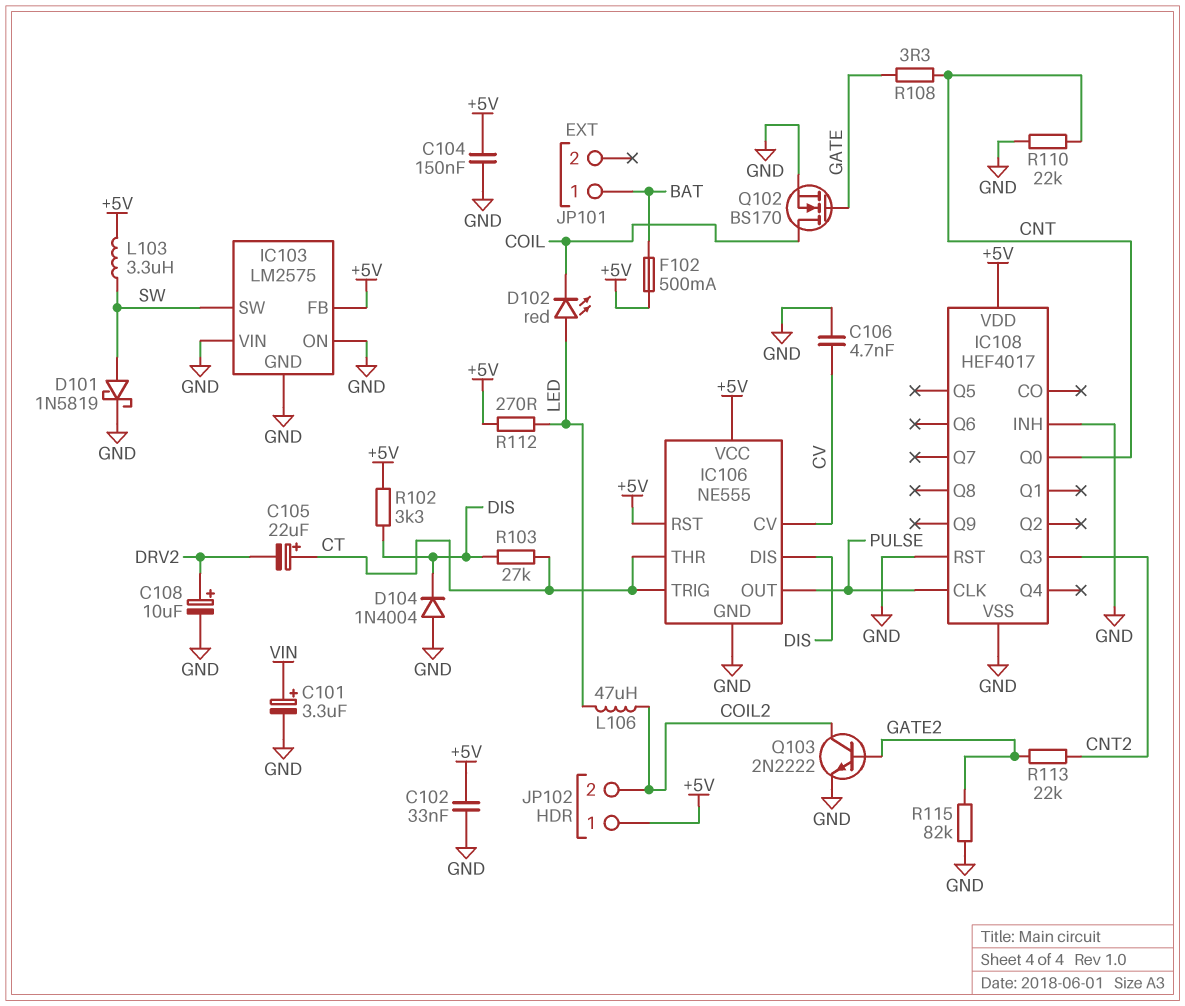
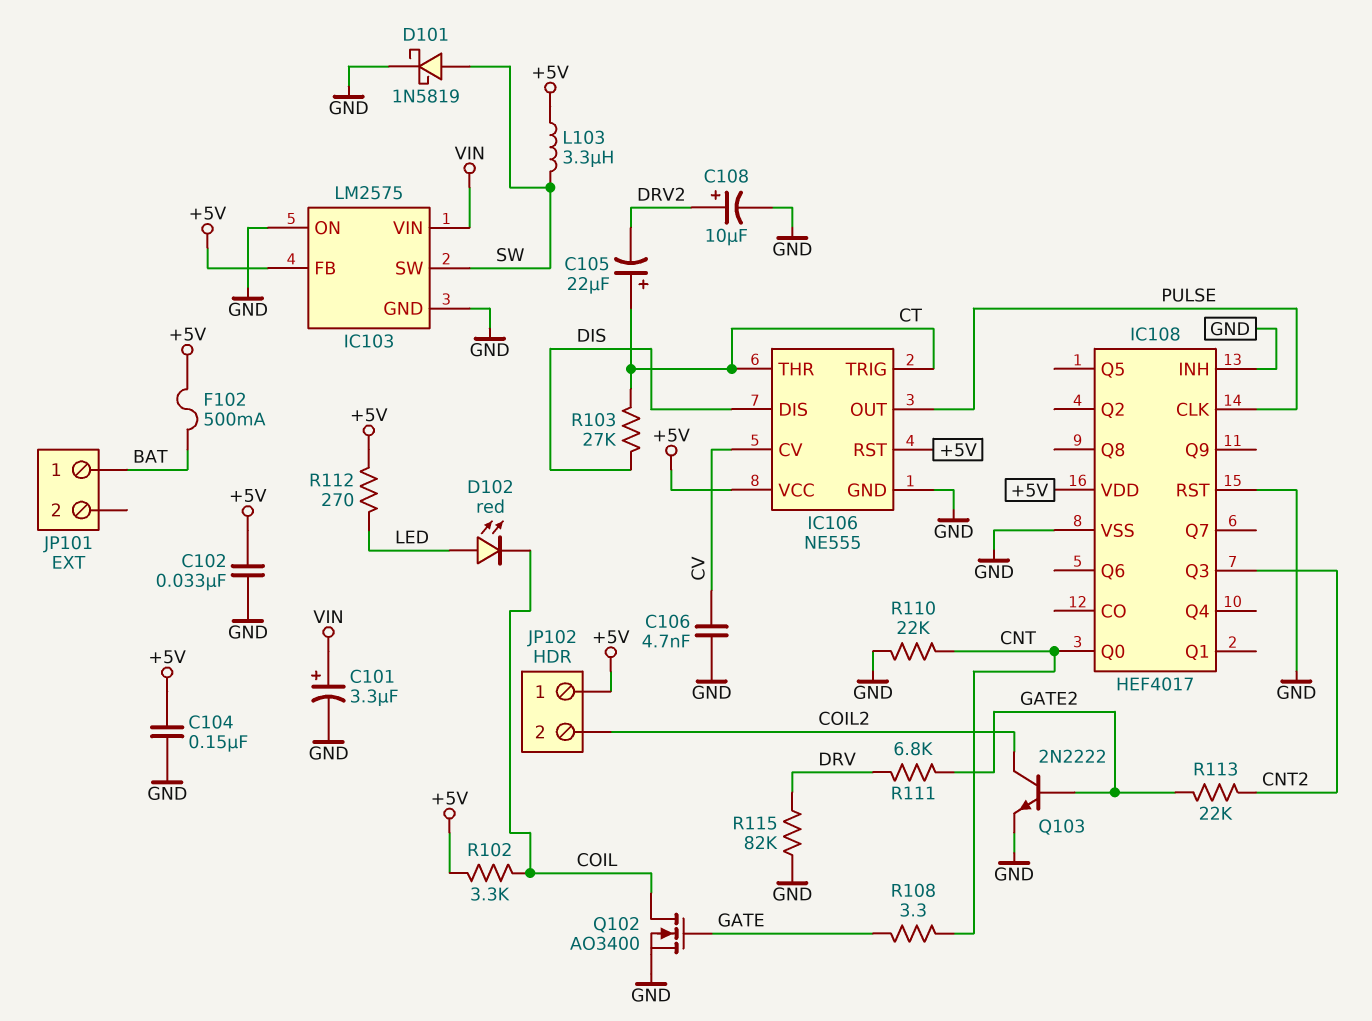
D104: diode 1N4004 (A GND, K DIS) -> none
IC103 pin VIN: GND -> VIN
L106: 47uH (COIL2, LED) -> none
Q102: NMOS BS170 (G GATE, D COIL, S GND) -> NMOS AO3400 (G GATE, D COIL, S GND)
R102: 3.3k (+5V, DIS) -> 3.3k (+5V, COIL)
R111: none -> 6.8k (DRV, GATE2)
R115: 82k (GATE2, GND) -> 82k (DRV, GND)

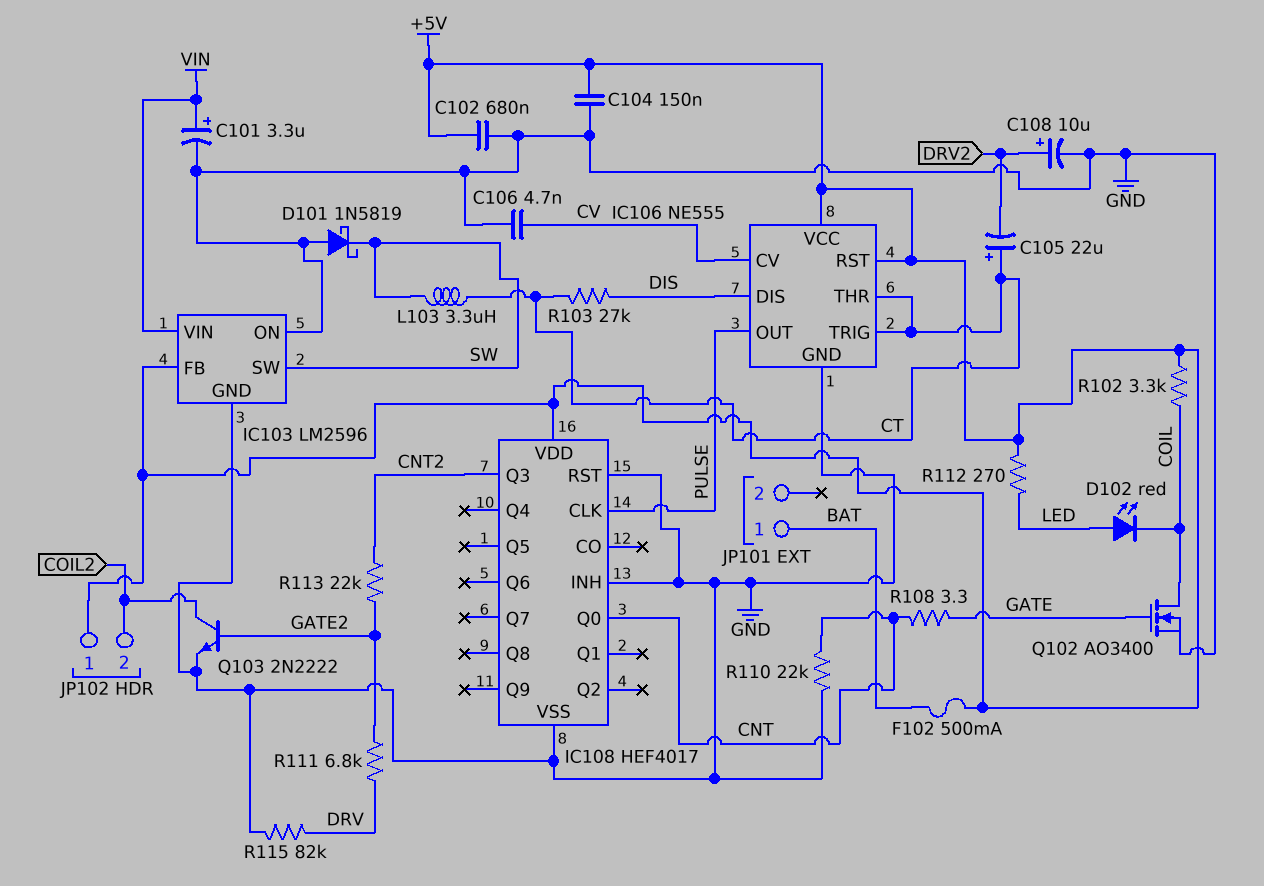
C102: 33nF (+5V, GND) -> 680nF (+5V, GND)
D101: schottky 1N5819 (A SW, K GND) -> schottky 1N5819 (A GND, K SW)
IC103: LM2575 -> LM2596
L103: 3.3uH (+5V, SW) -> 3.3uH (CT, SW)

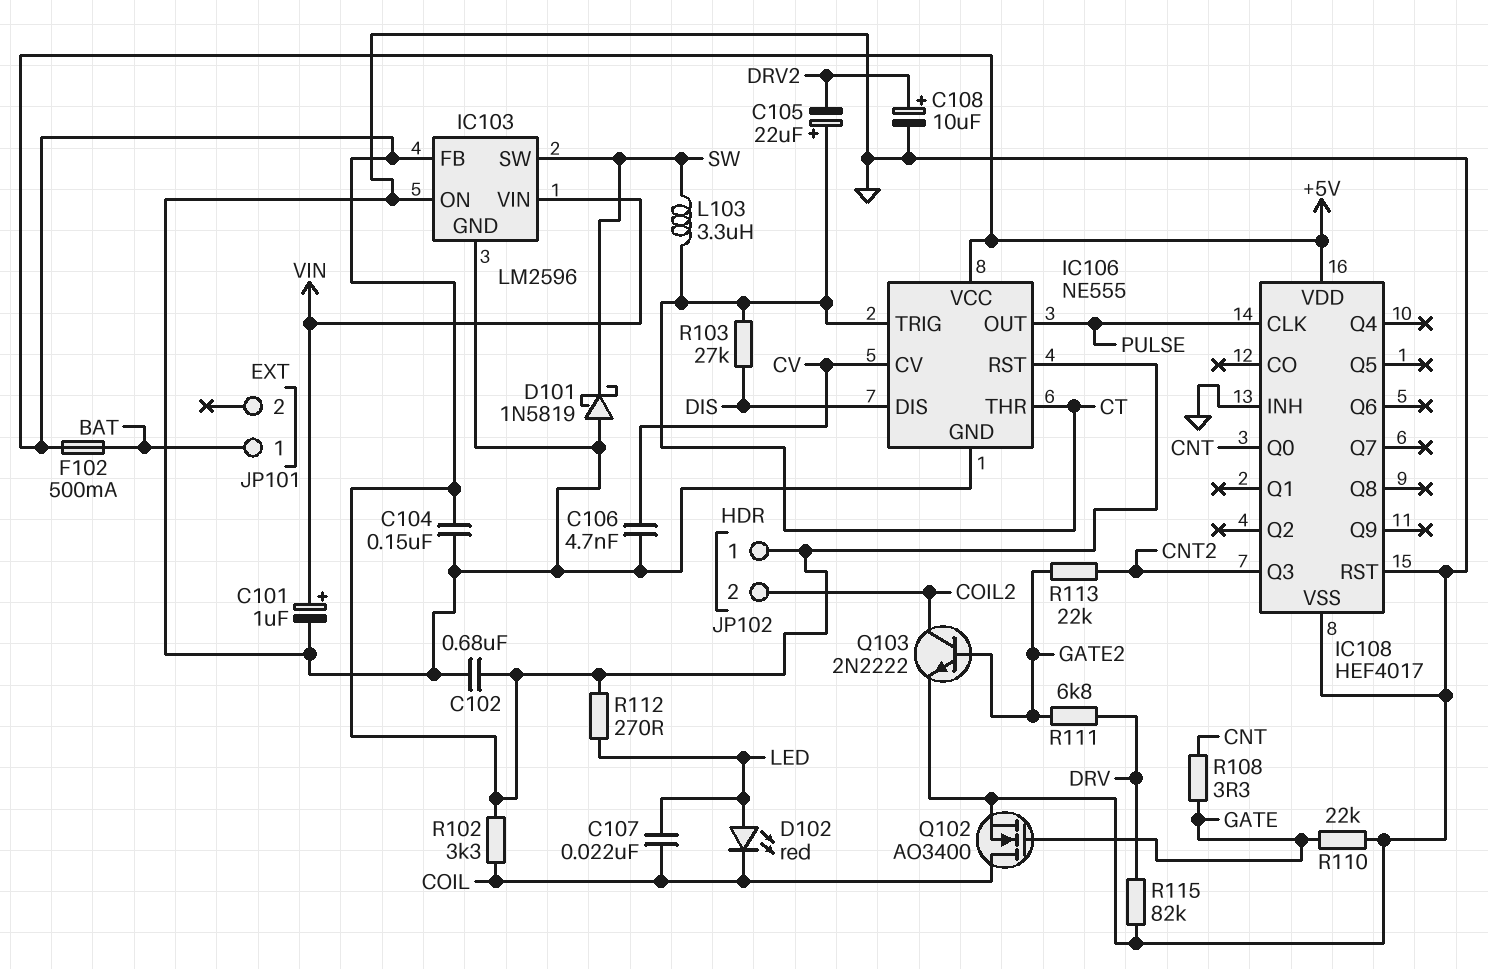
C101: 3.3uF (plus VIN, minus GND) -> 1uF (plus VIN, minus GND)
C107: none -> 22nF (COIL, LED)
R110: 22k (CNT, GND) -> 22k (GATE, GND)

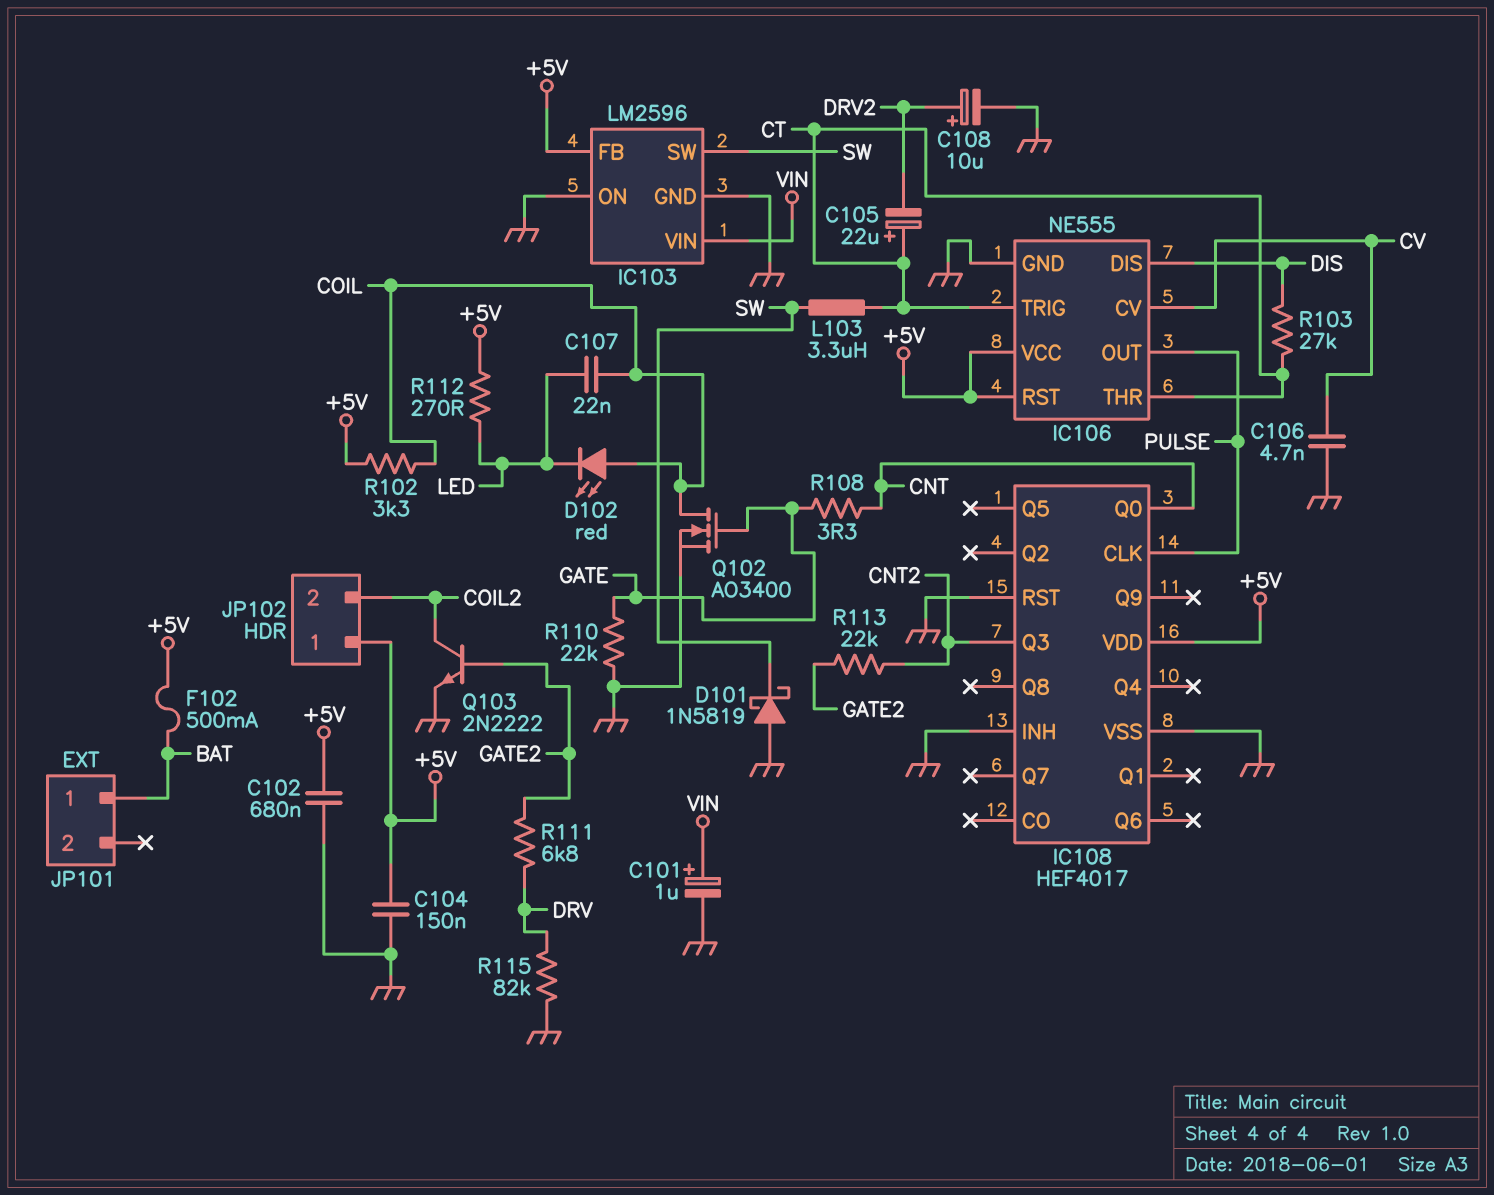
D102: LED red (A LED, K COIL) -> LED red (A COIL, K LED)

